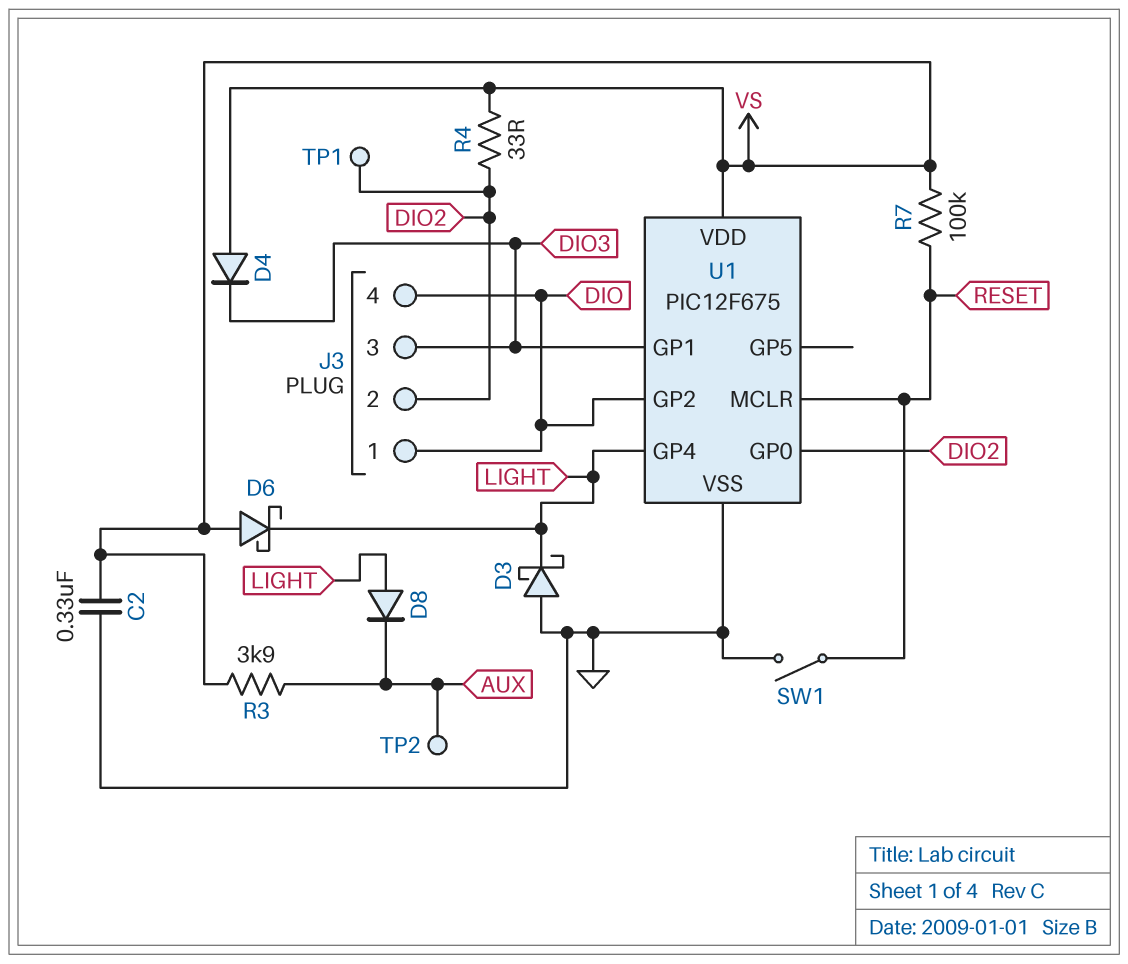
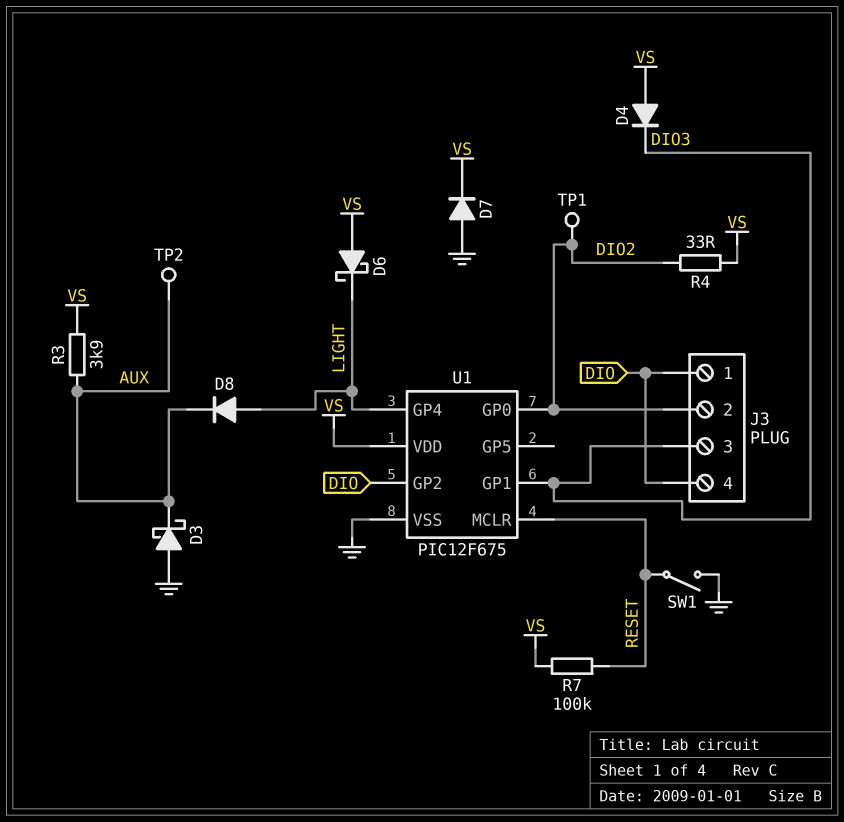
C2: 330nF (GND, VS) -> none
D3: schottky (A GND, K LIGHT) -> schottky (A GND, K AUX)
D7: none -> diode (A GND, K VS)

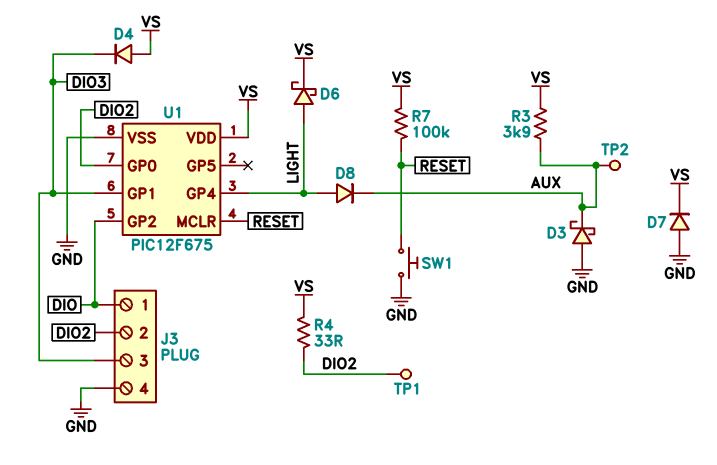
D6: schottky (A VS, K LIGHT) -> schottky (A LIGHT, K VS)
J3 pin 4: DIO -> GND
SW1: switch (GND, RESET) -> button (GND, RESET)

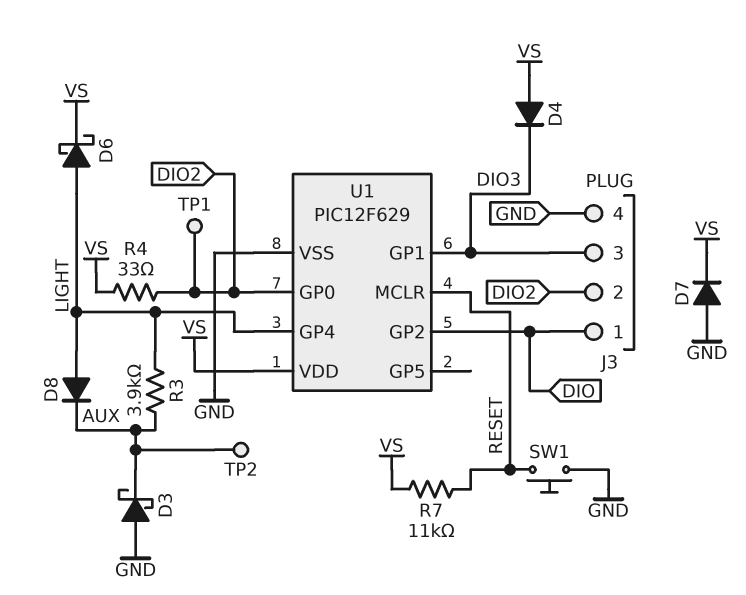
R3: 3.9k (AUX, VS) -> 3.9k (AUX, LIGHT)
R7: 100k (RESET, VS) -> 11k (RESET, VS)
U1: PIC12F675 -> PIC12F629

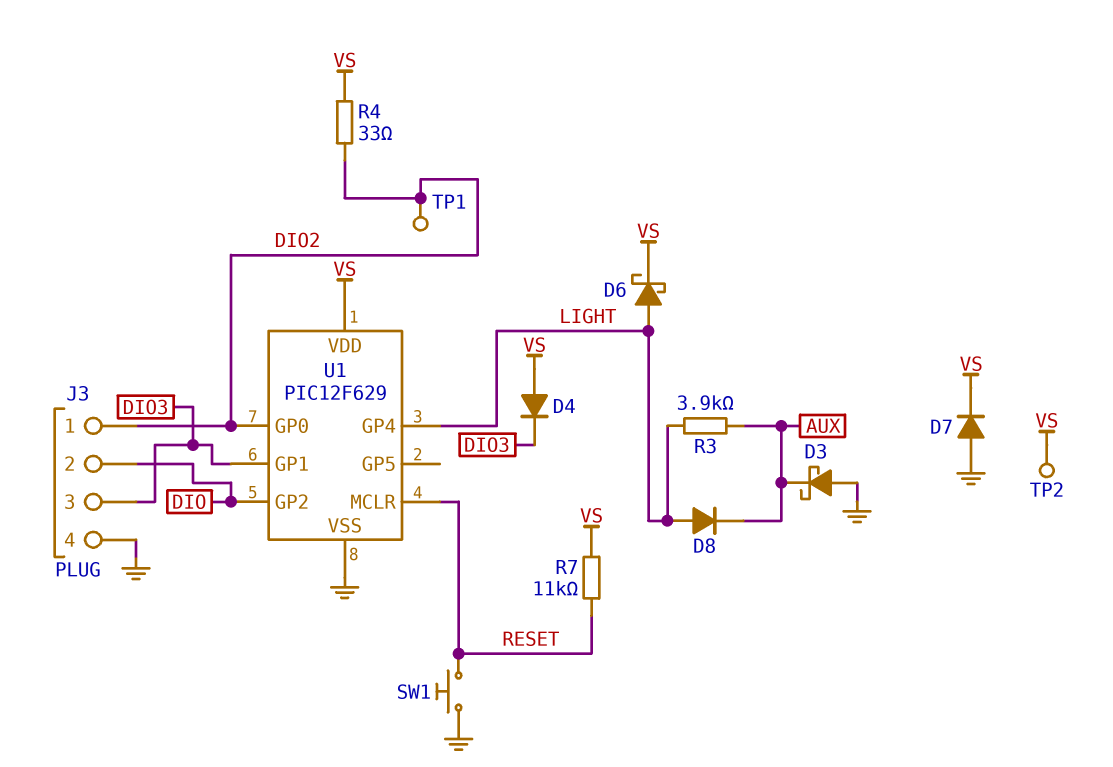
J3 pin 1: DIO -> DIO2
J3 pin 2: DIO2 -> DIO
TP2: test point (AUX) -> test point (VS)

